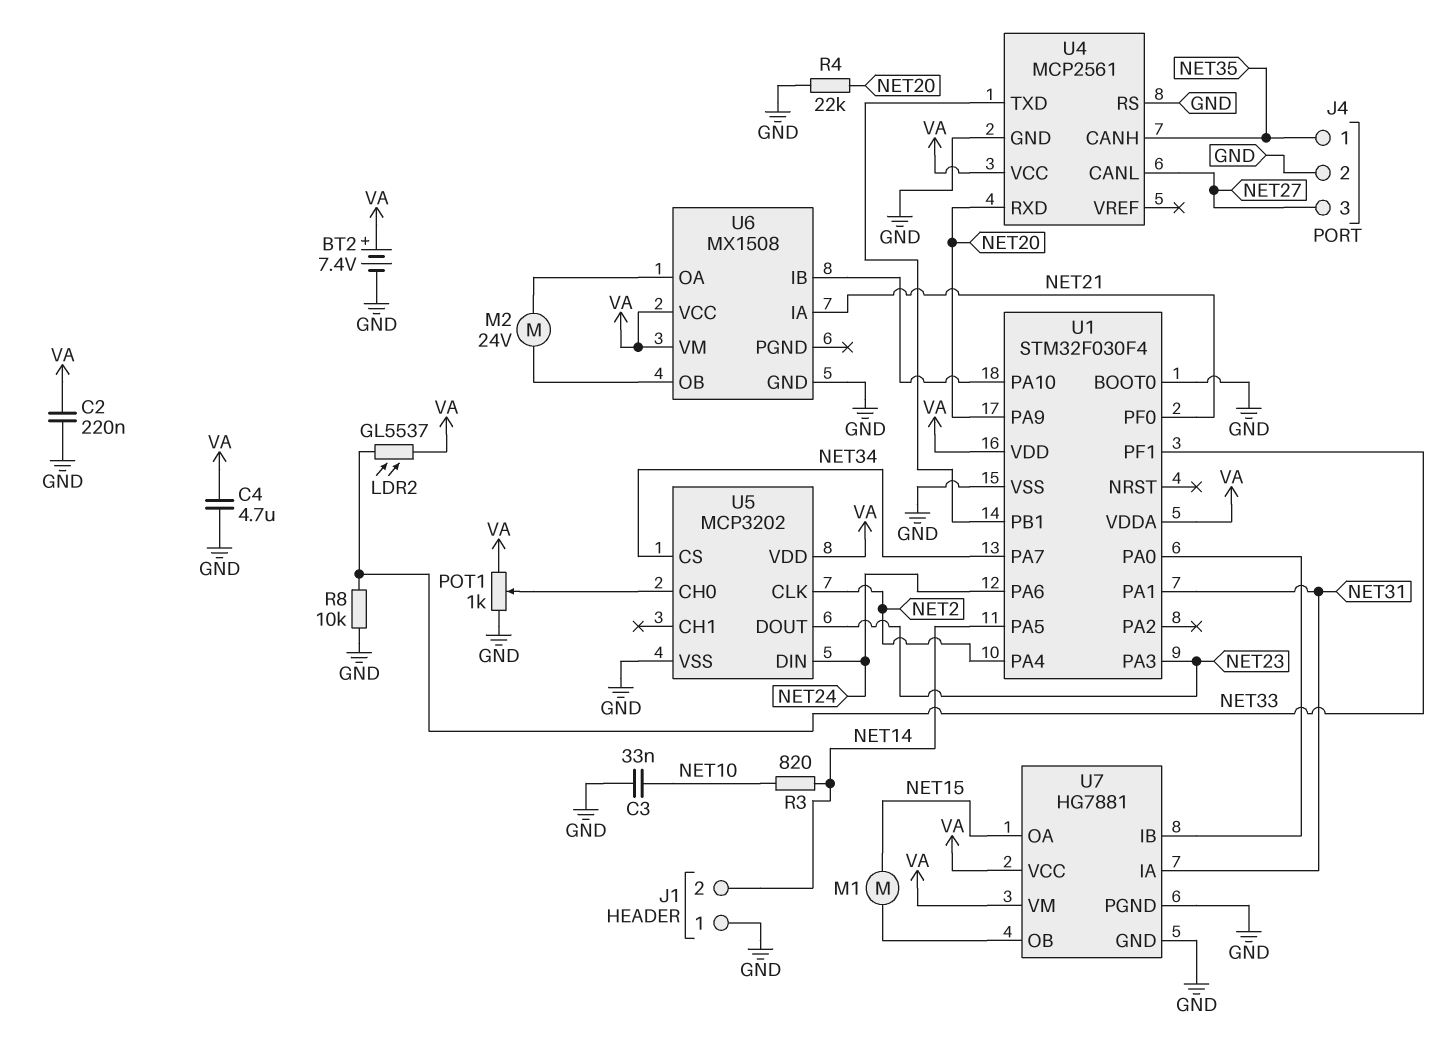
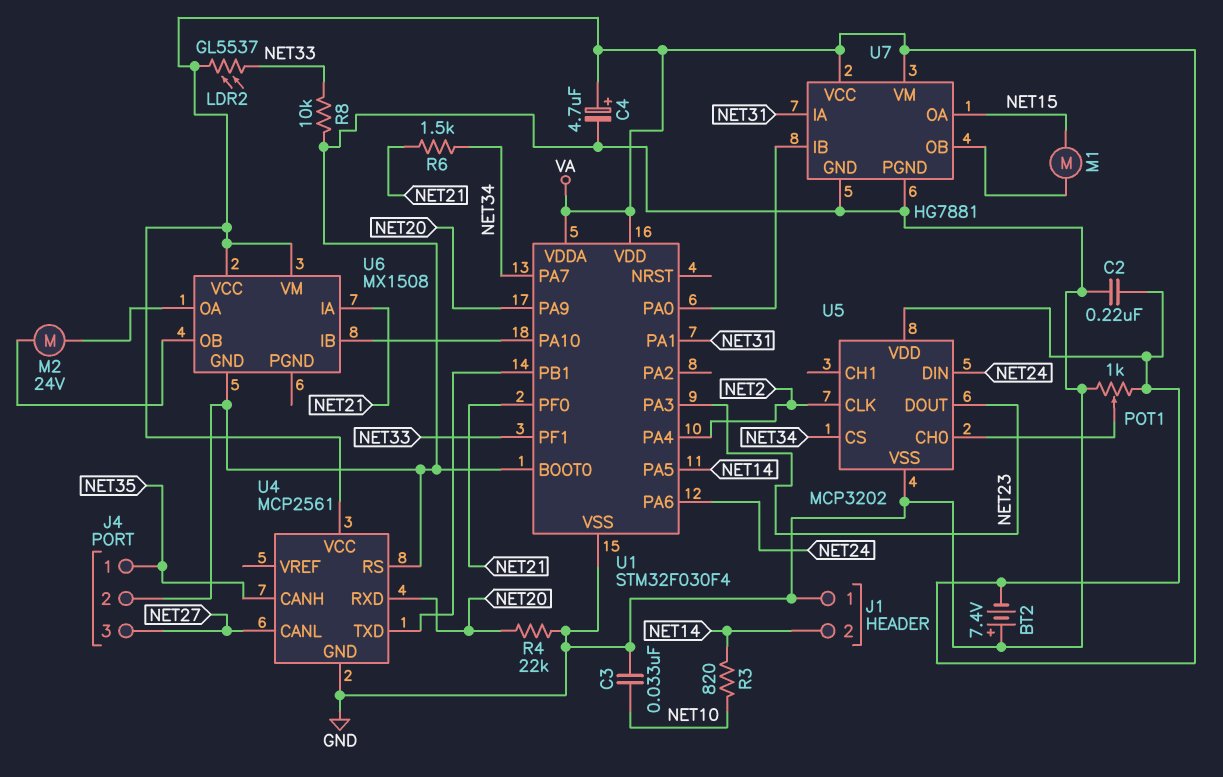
BT2: 7.4V (plus VA, minus GND) -> 7.4V (plus GND, minus VA)
C4: 4.7uF (GND, VA) -> 4.7uF (plus VA, minus GND)
R6: none -> 1.5k (NET21, NET34)

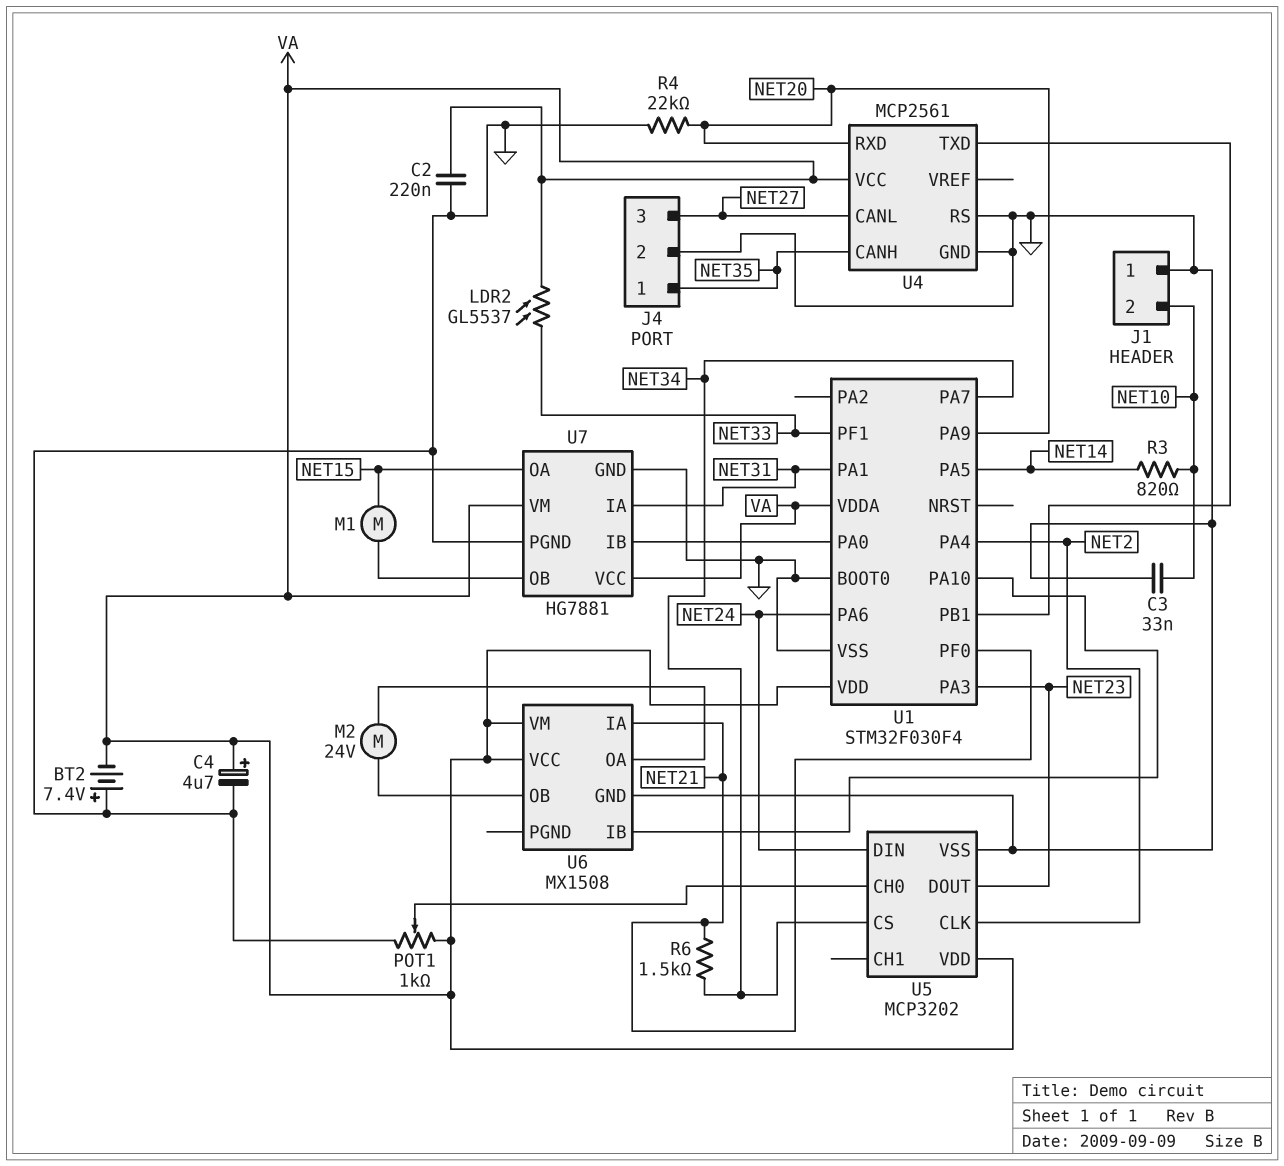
J1 pin 2: NET14 -> NET10
R8: 10k (GND, NET33) -> none

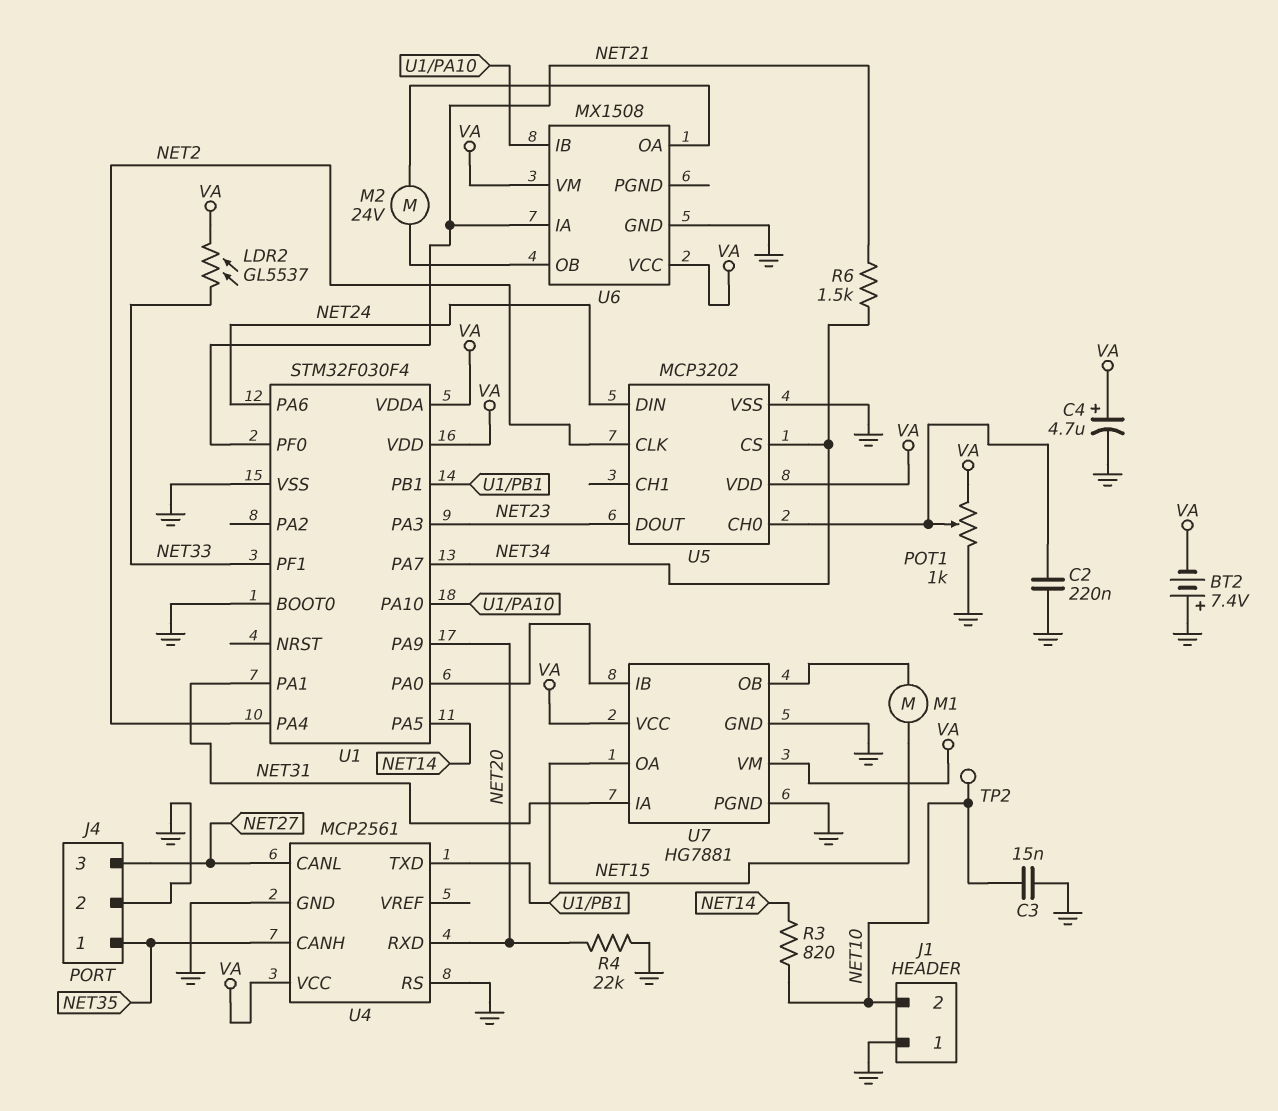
C2: 220nF (GND, VA) -> 220nF (GND, U5/CH0)
C3: 33nF (GND, NET10) -> 15nF (GND, NET10)
TP2: none -> test point (NET10)

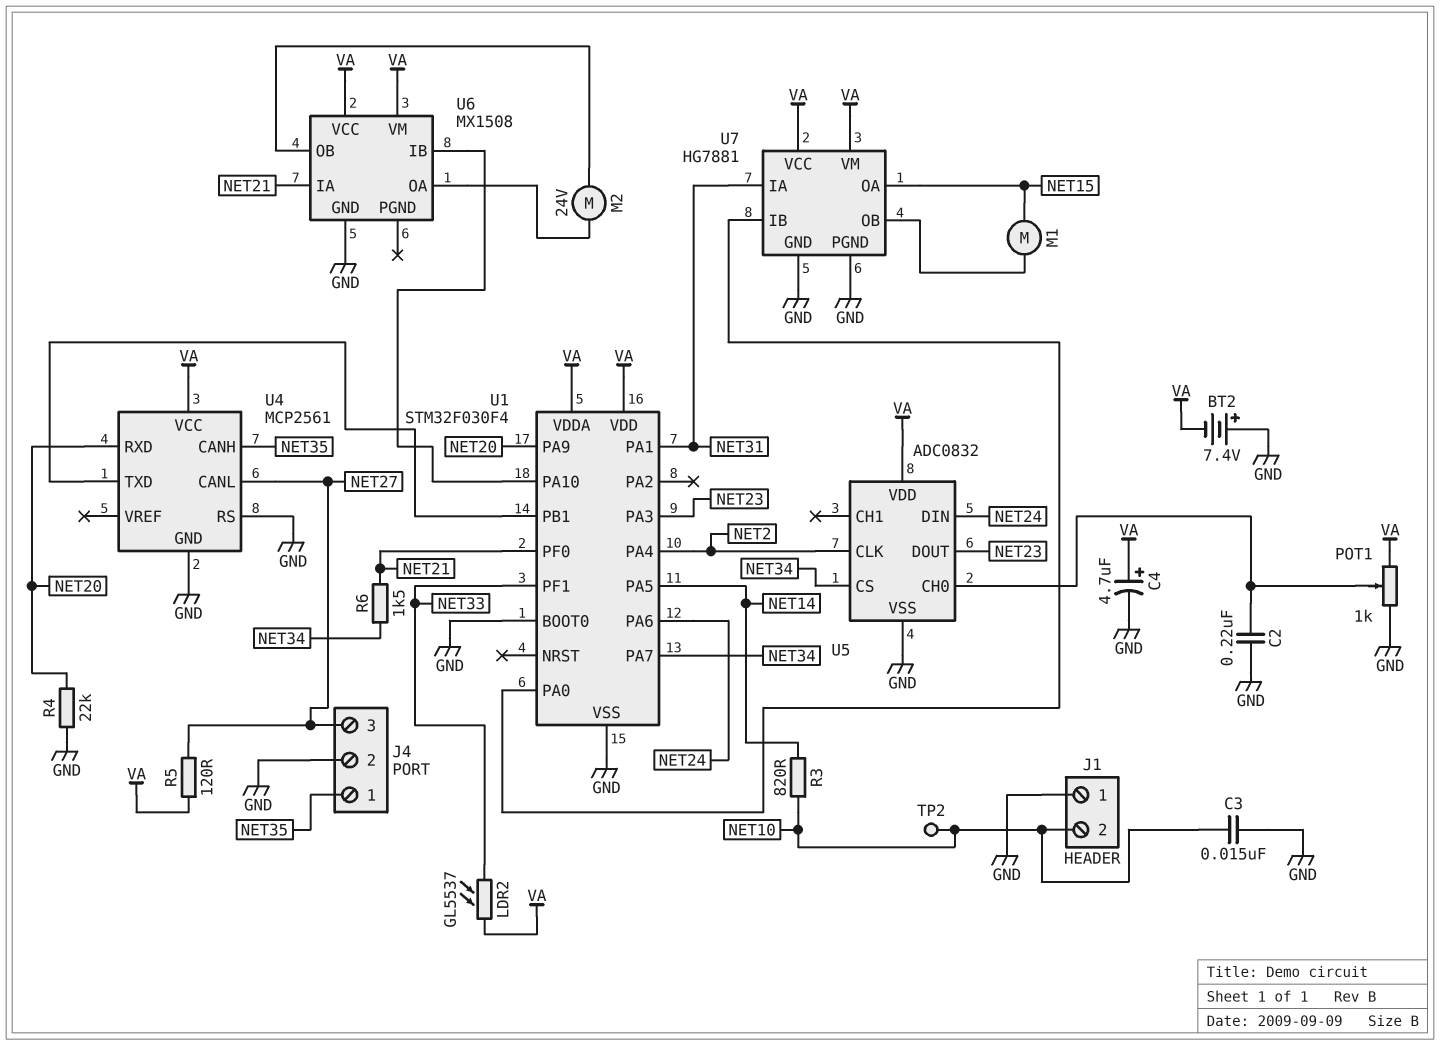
R5: none -> 120 (NET27, VA)
U5: MCP3202 -> ADC0832

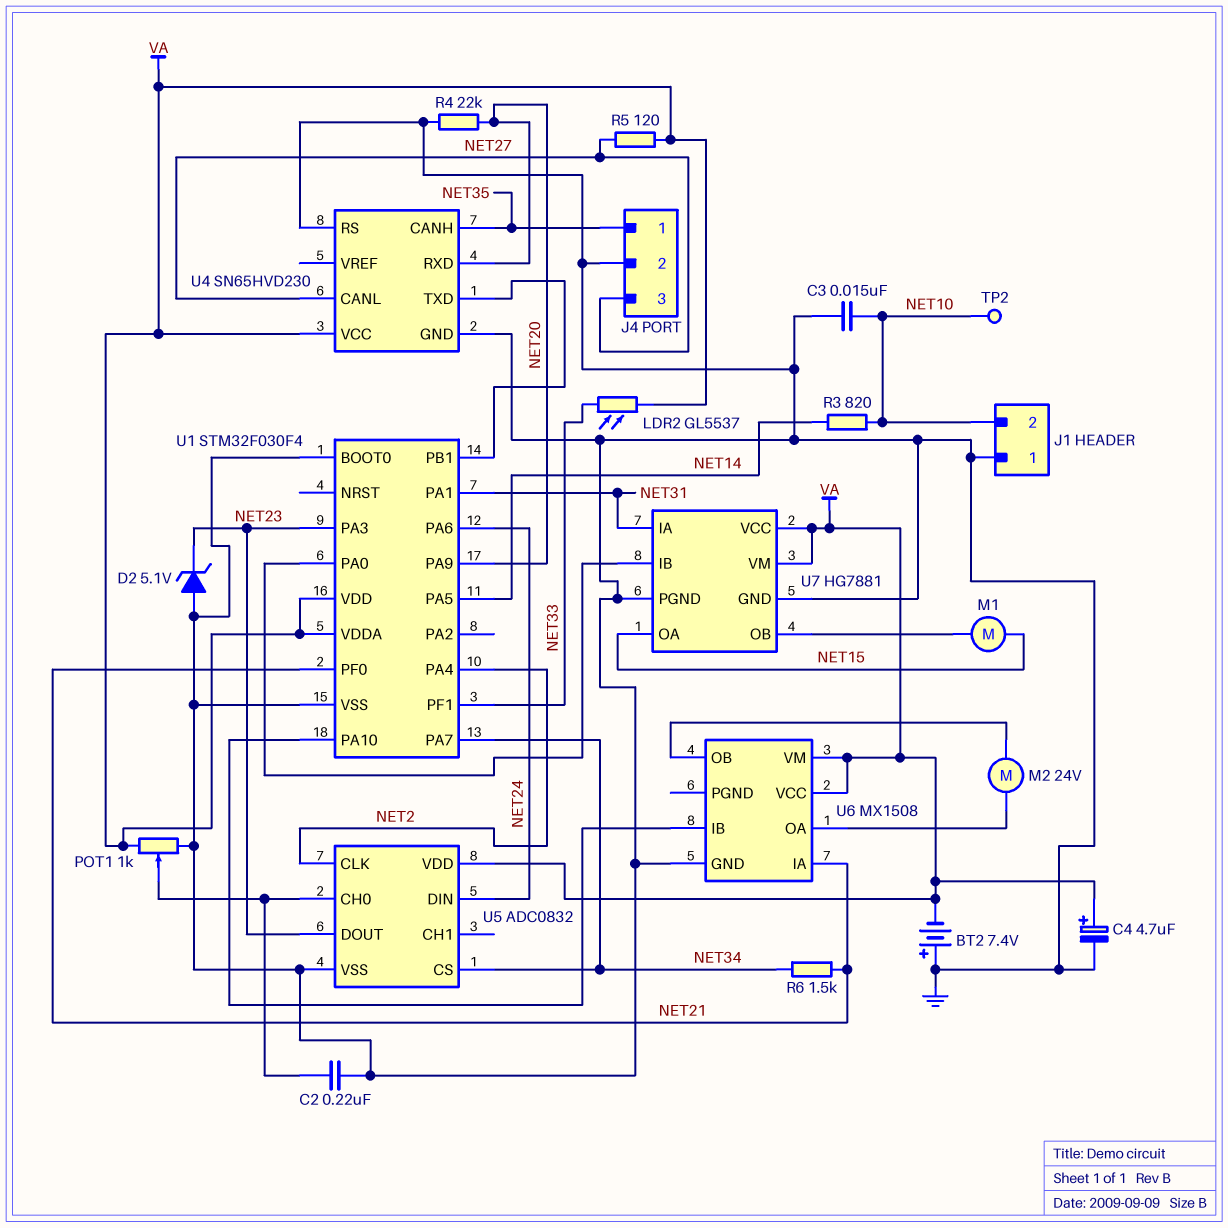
D2: none -> zener 5.1V (A GND, K NET23)
U4: MCP2561 -> SN65HVD230

